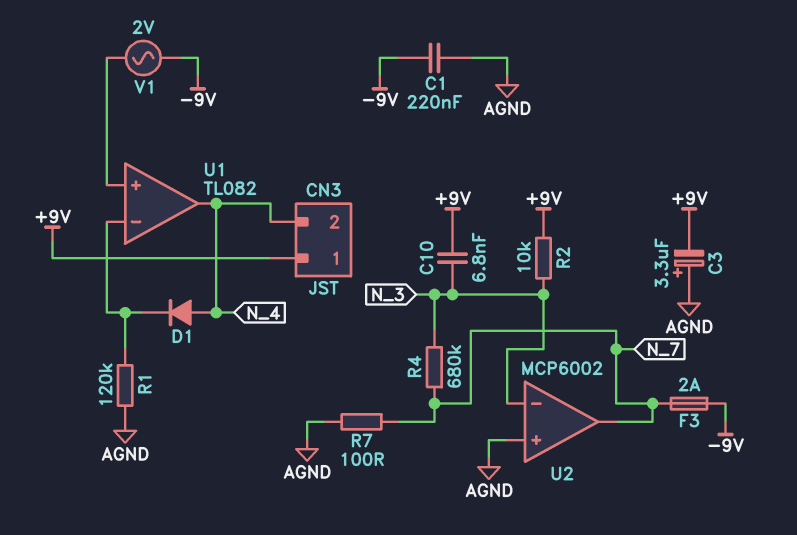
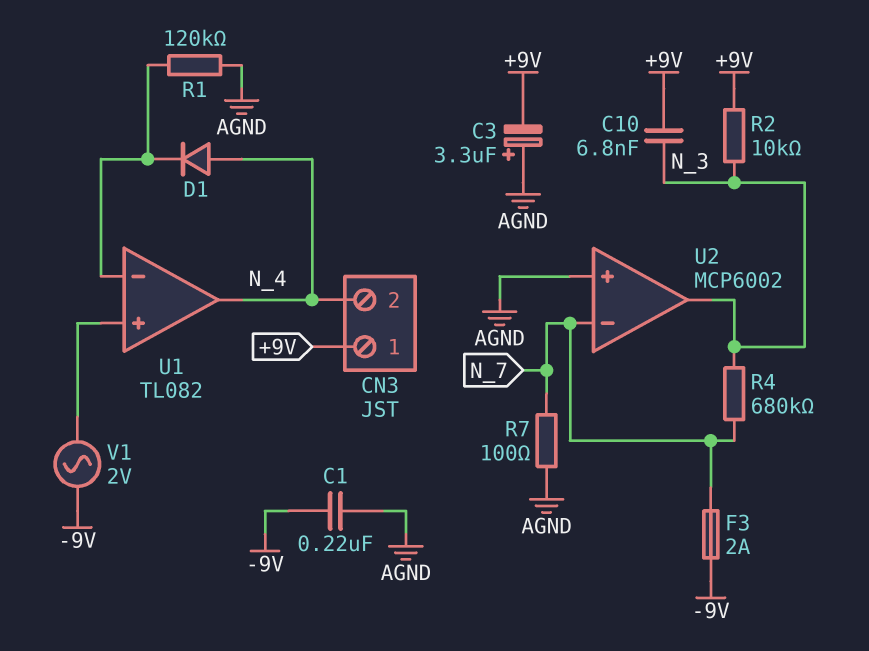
U2 pin in-: N_3 -> N_7
U2 pin out: N_7 -> N_3

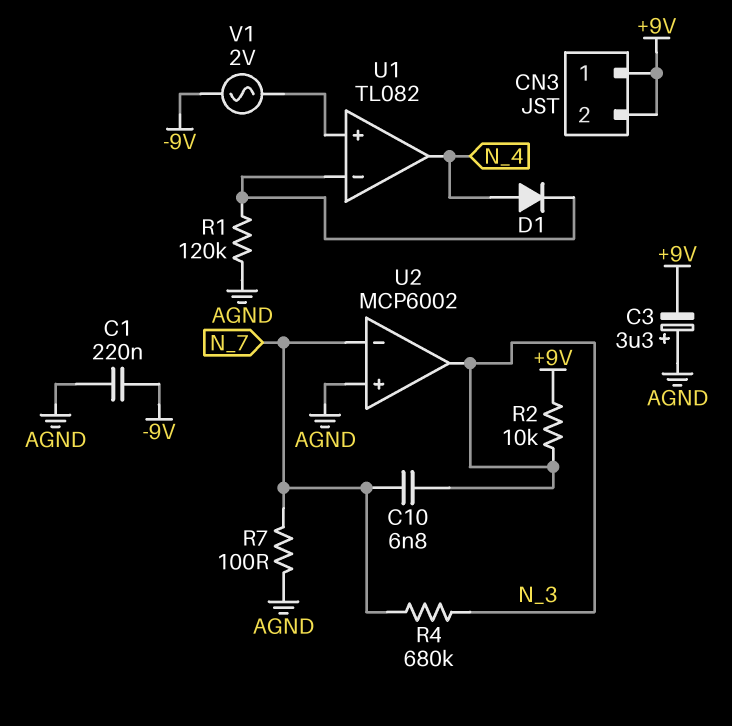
C10: 6.8nF (+9V, N_3) -> 6.8nF (N_3, N_7)
CN3 pin 2: N_4 -> +9V
F3: 2A (-9V, N_7) -> none

